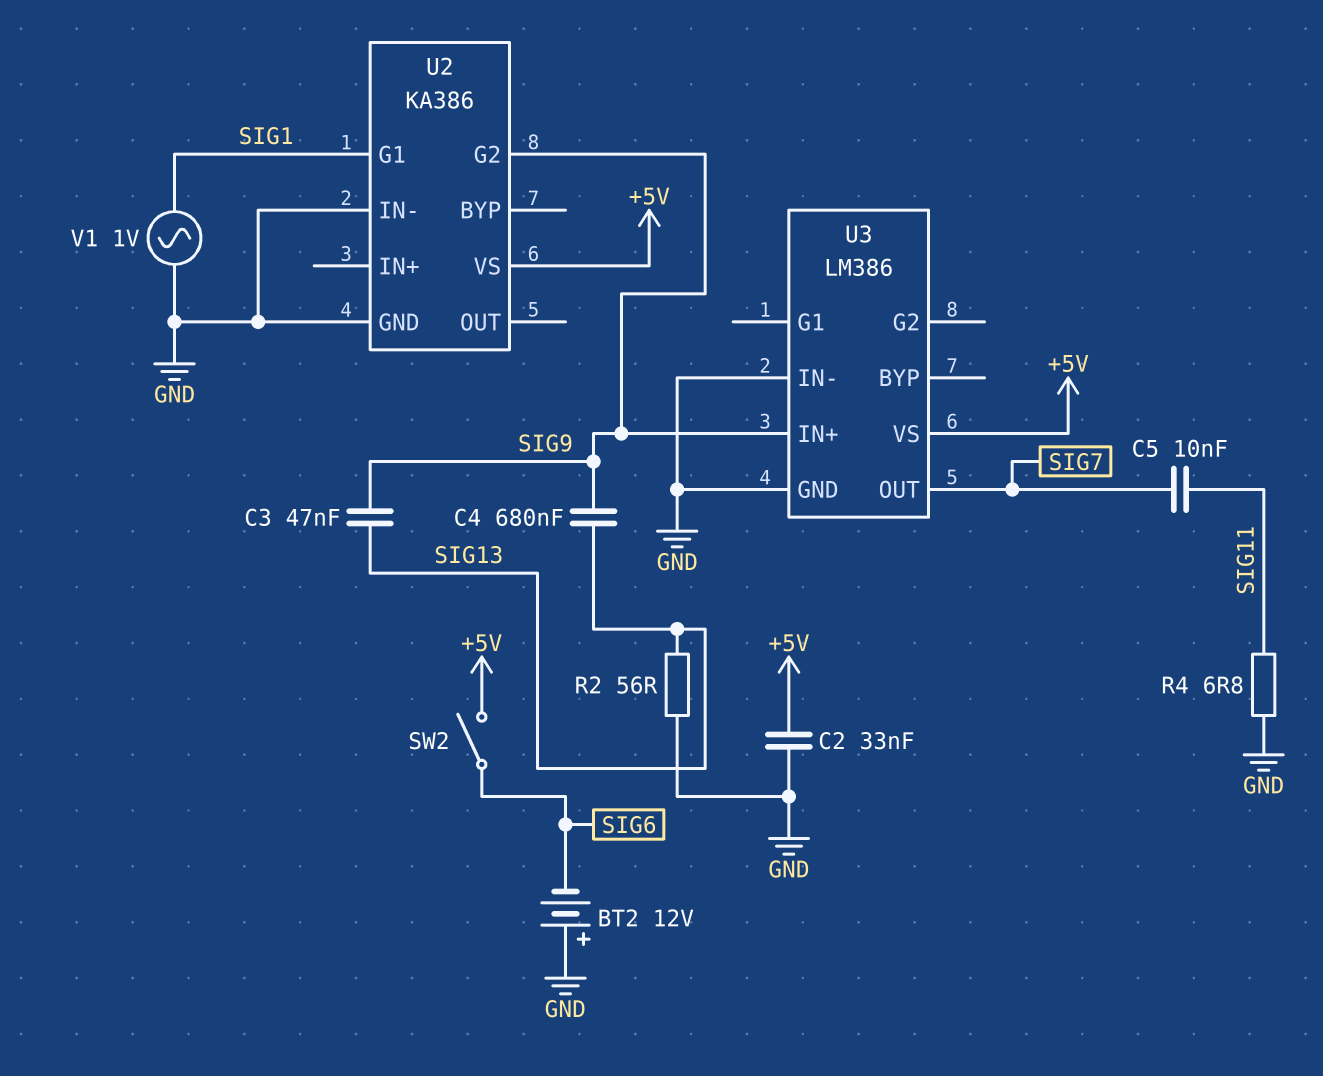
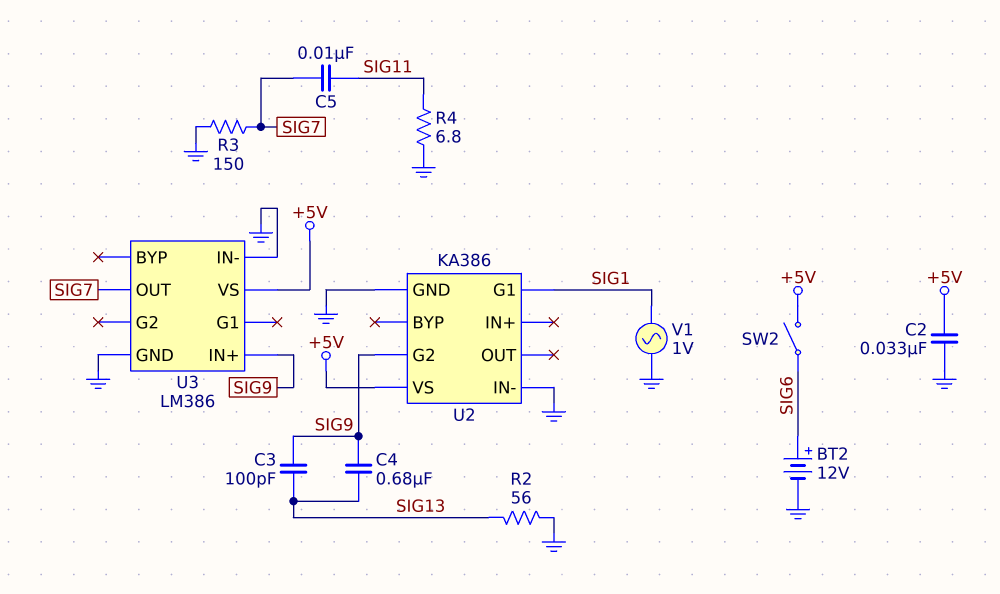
BT2: 12V (plus GND, minus SIG6) -> 12V (plus SIG6, minus GND)
C3: 47nF (SIG9, SIG13) -> 100pF (SIG9, SIG13)
R3: none -> 150 (GND, SIG7)

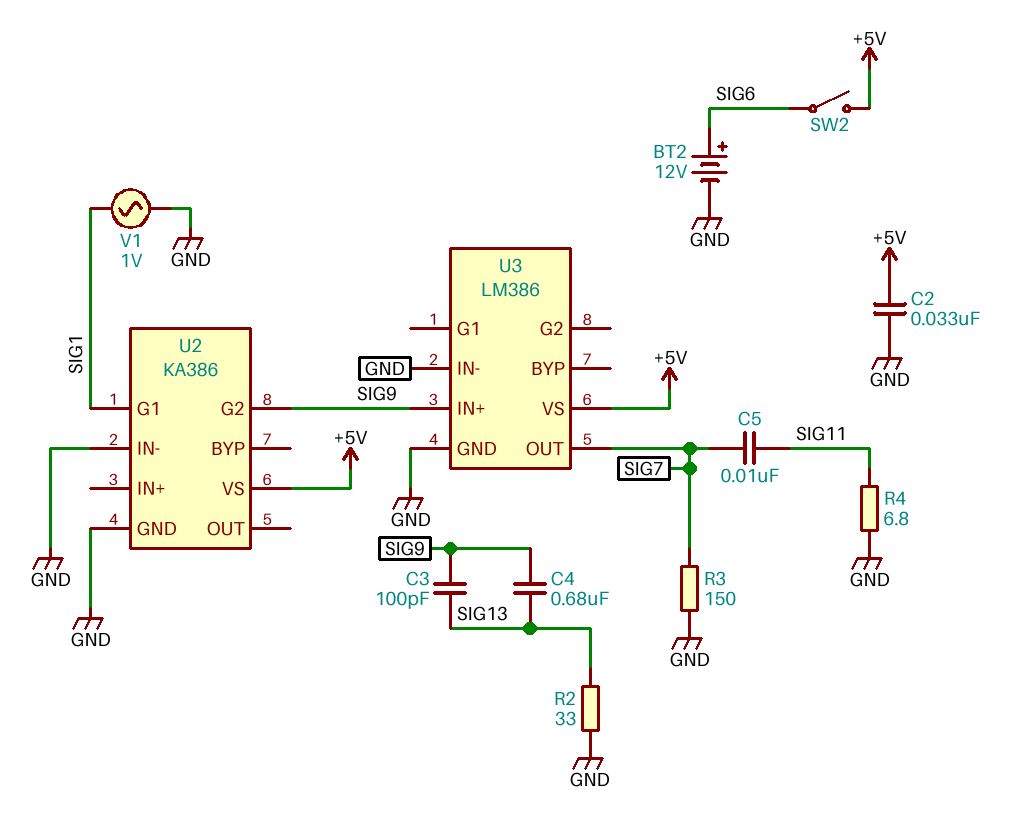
R2: 56 (GND, SIG13) -> 33 (GND, SIG13)

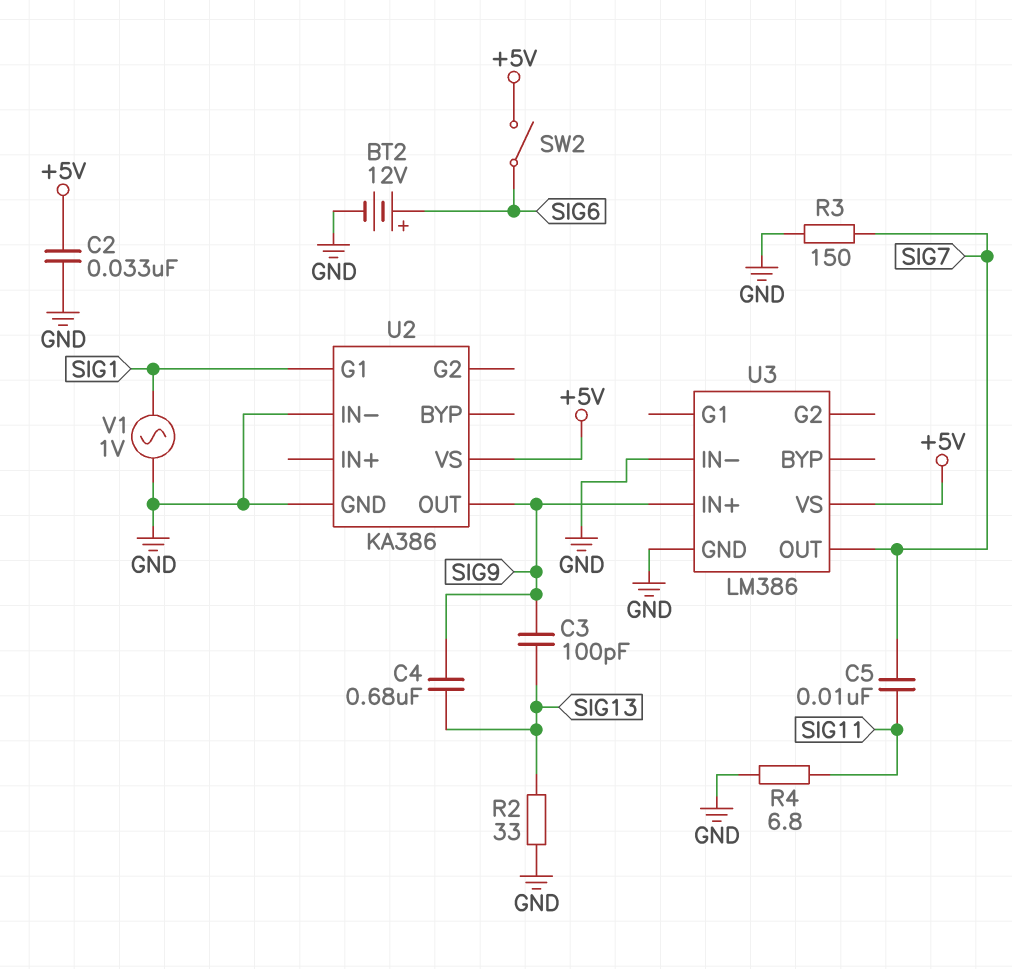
U2 pin G2: SIG9 -> none
U2 pin OUT: none -> SIG9

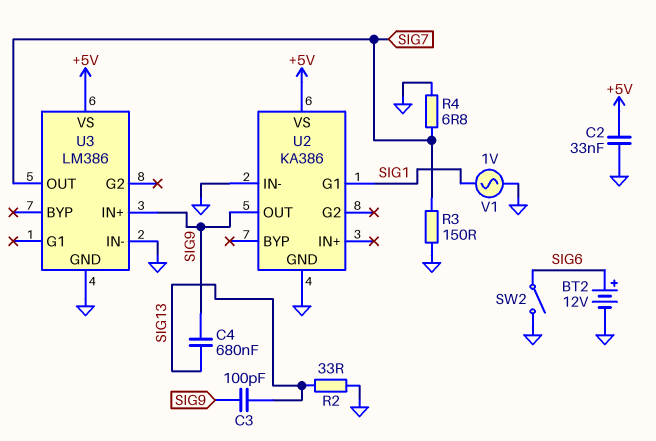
C5: 10nF (SIG7, SIG11) -> none
R4: 6.8 (GND, SIG11) -> 6.8 (GND, SIG7)
SW2: switch (+5V, SIG6) -> switch (GND, SIG6)

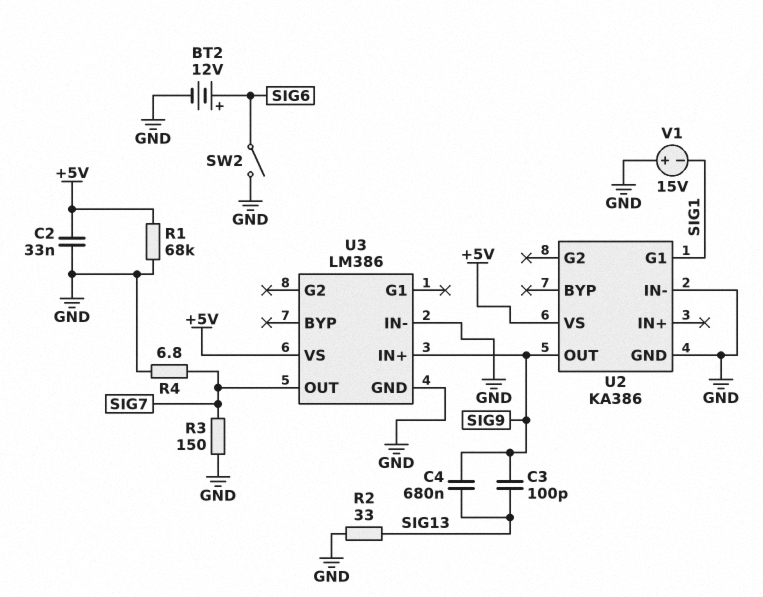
R1: none -> 68k (+5V, GND)
V1: AC 1V (GND, SIG1) -> 15V (plus GND, minus SIG1)

